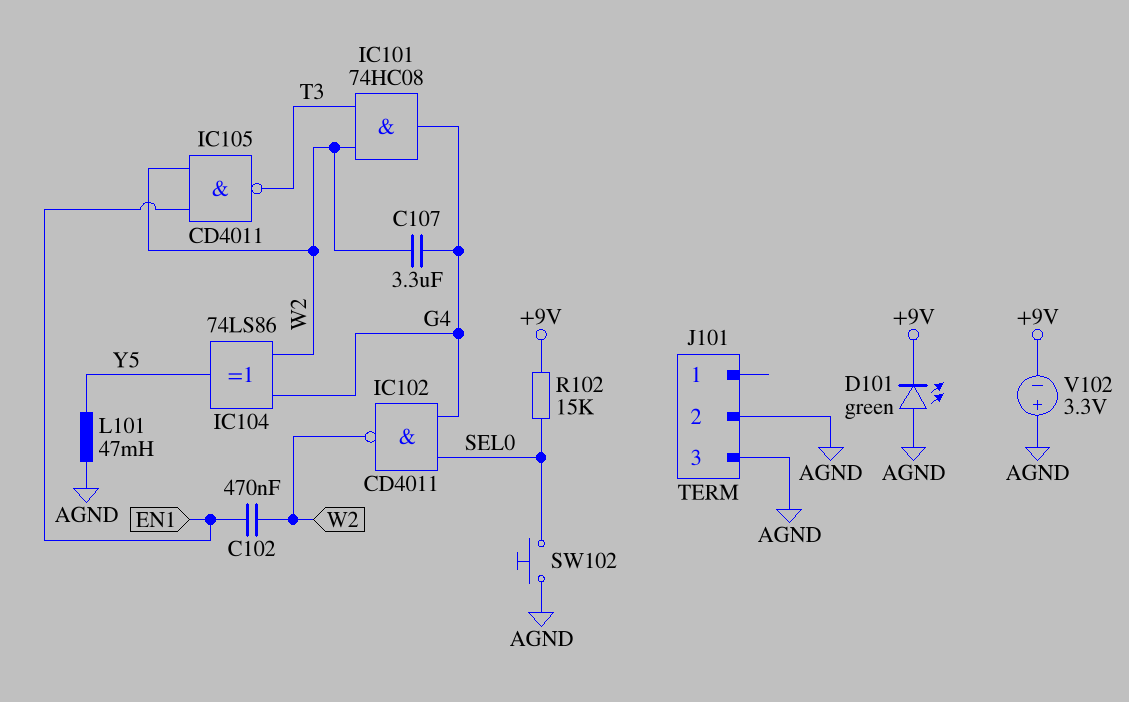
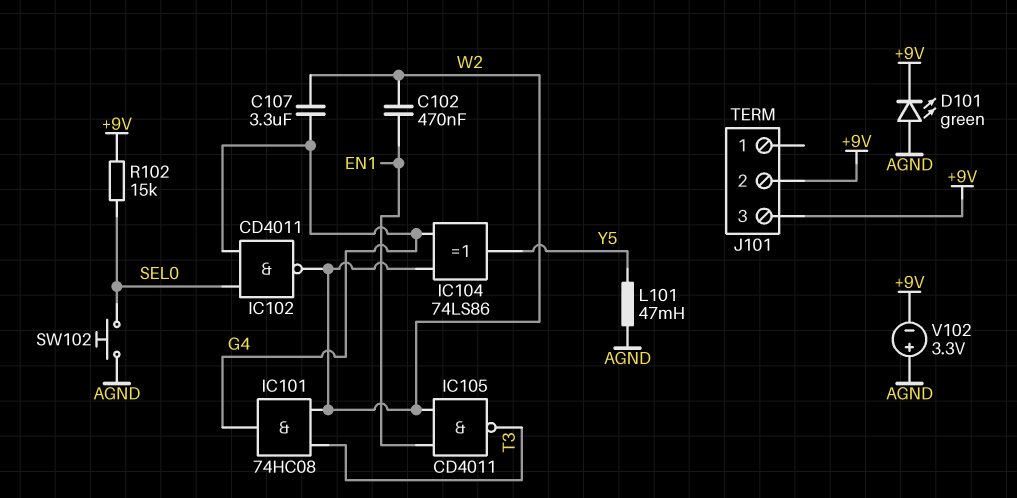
J101 pin 2: AGND -> +9V
J101 pin 3: AGND -> +9V

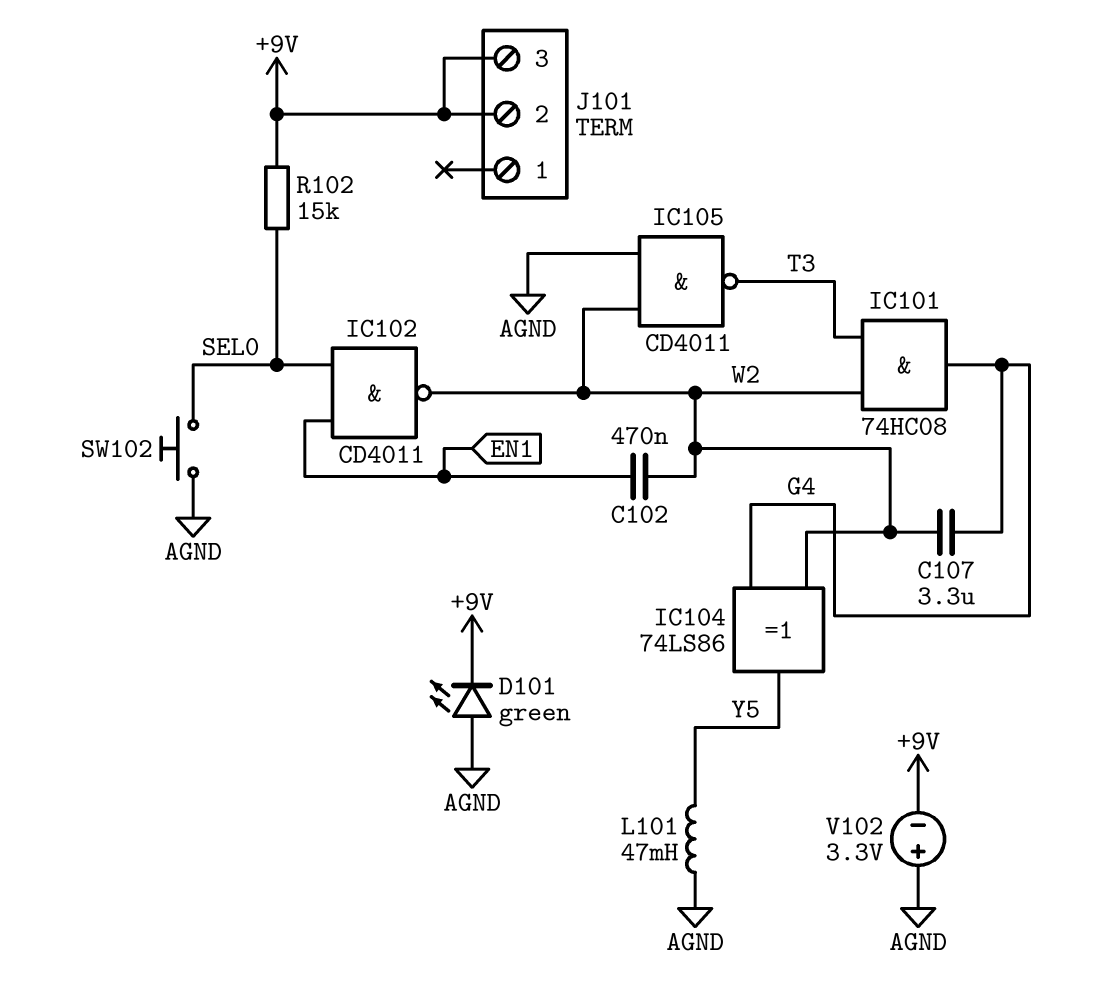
IC102: NAND CD4011 (in G4, in SEL0, out W2) -> NAND CD4011 (in EN1, in SEL0, out W2)
IC105: NAND CD4011 (in EN1, in W2, out T3) -> NAND CD4011 (in AGND, in W2, out T3)

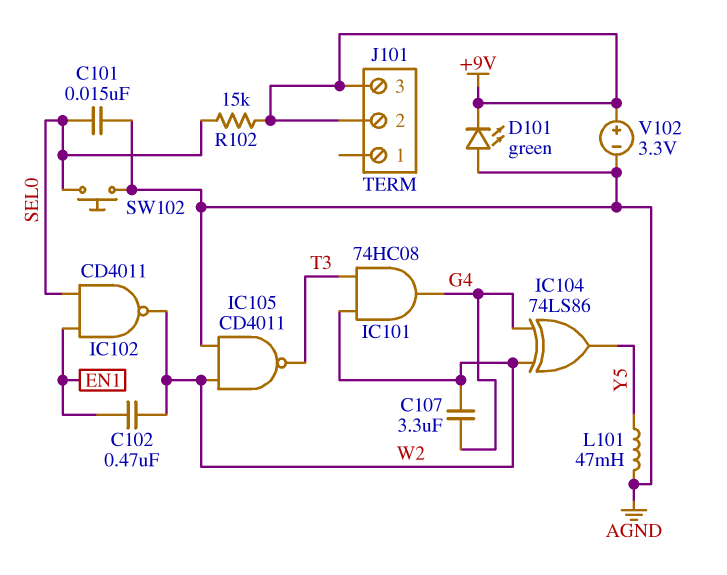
C101: none -> 15nF (AGND, SEL0)
V102: 3.3V (plus AGND, minus +9V) -> 3.3V (plus +9V, minus AGND)

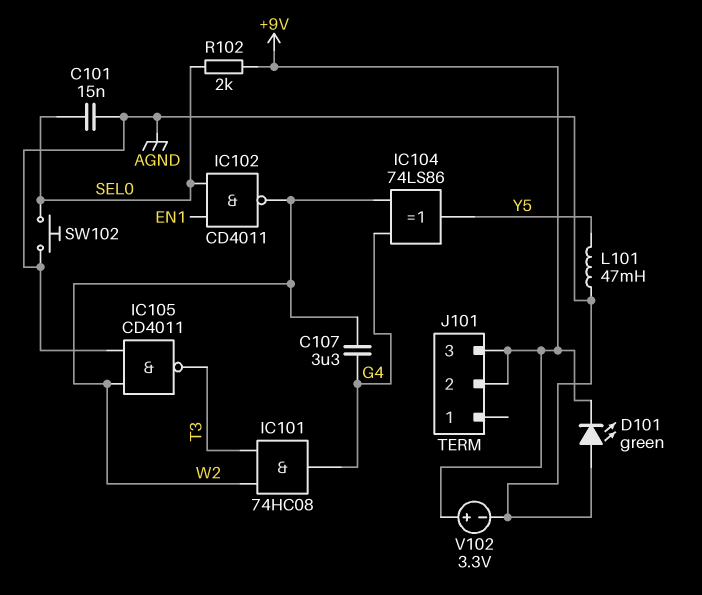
C102: 470nF (EN1, W2) -> none
R102: 15k (+9V, SEL0) -> 2k (+9V, SEL0)

